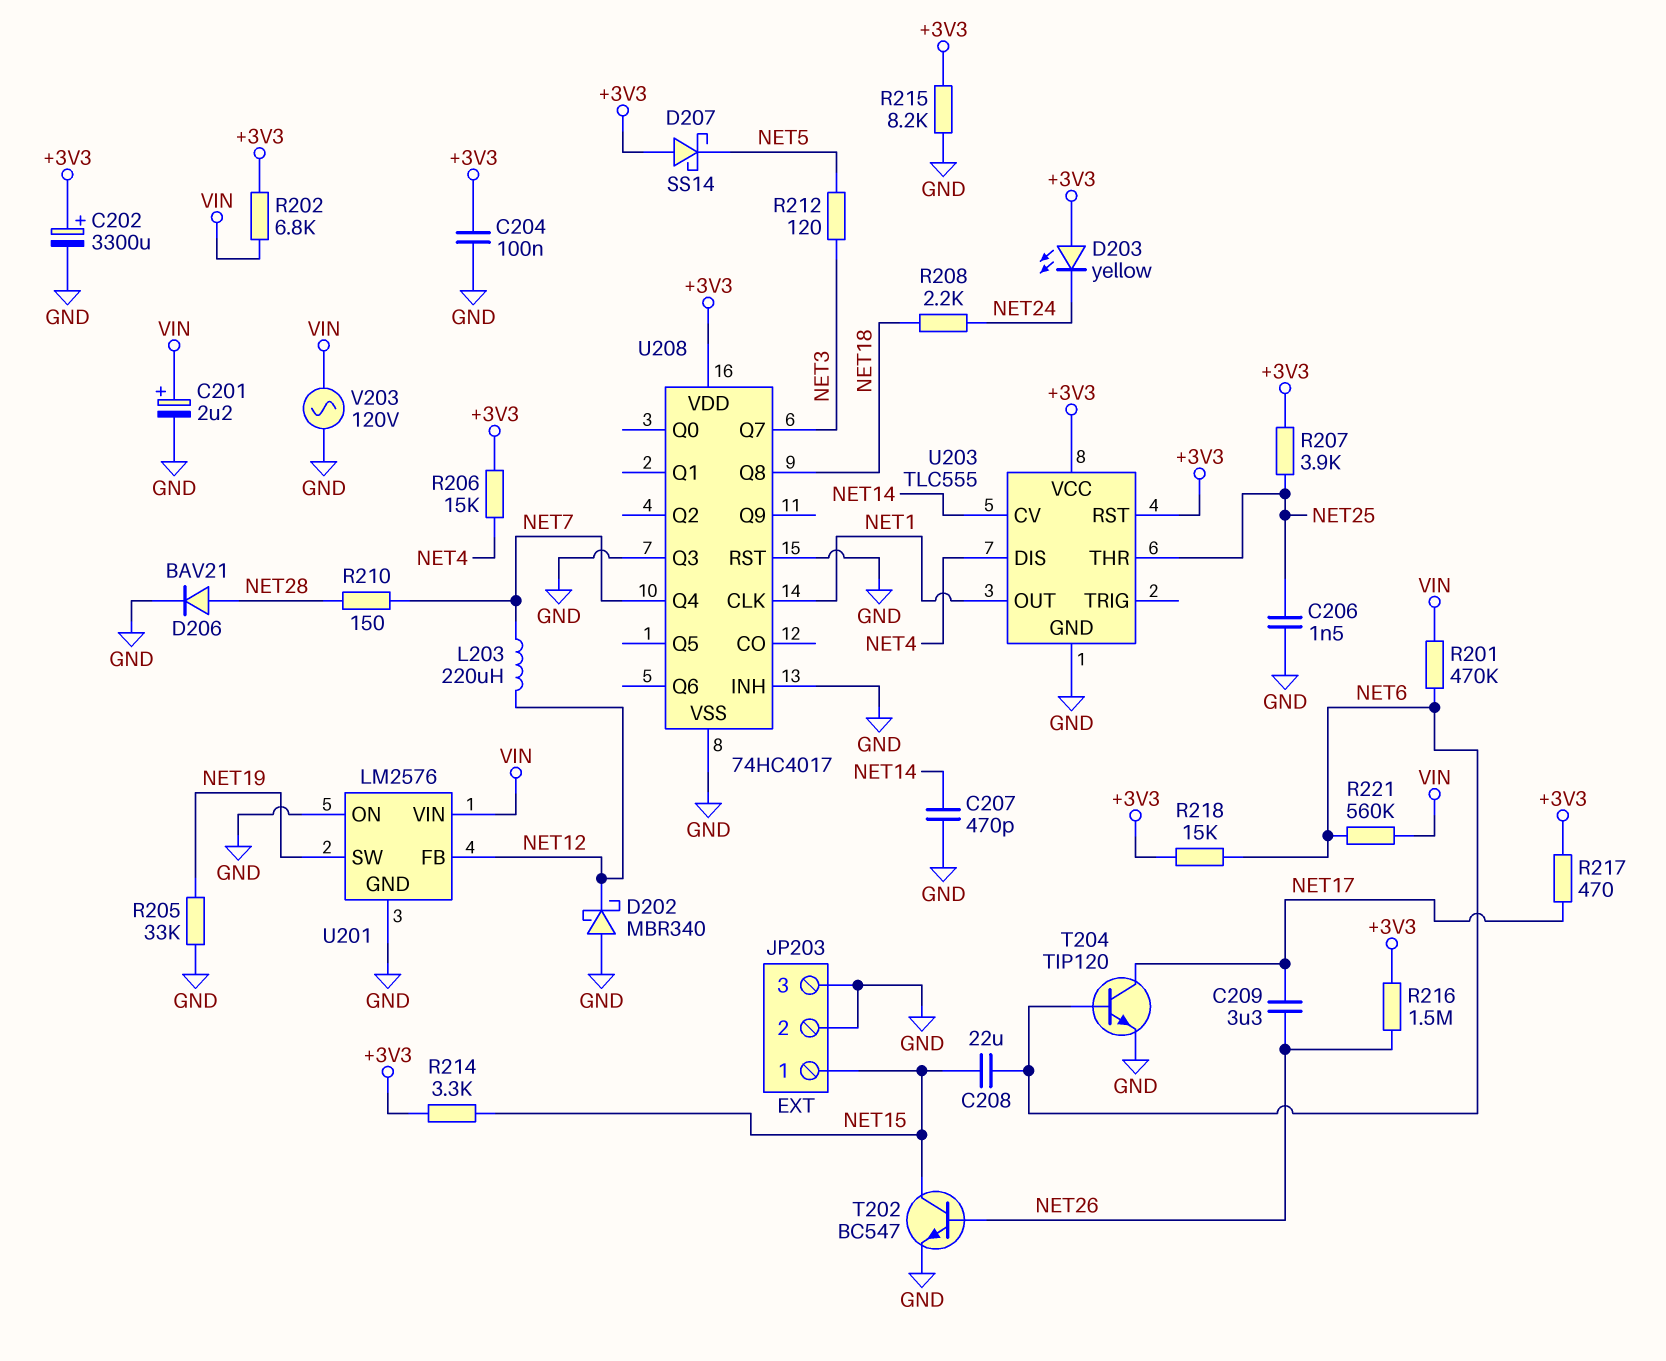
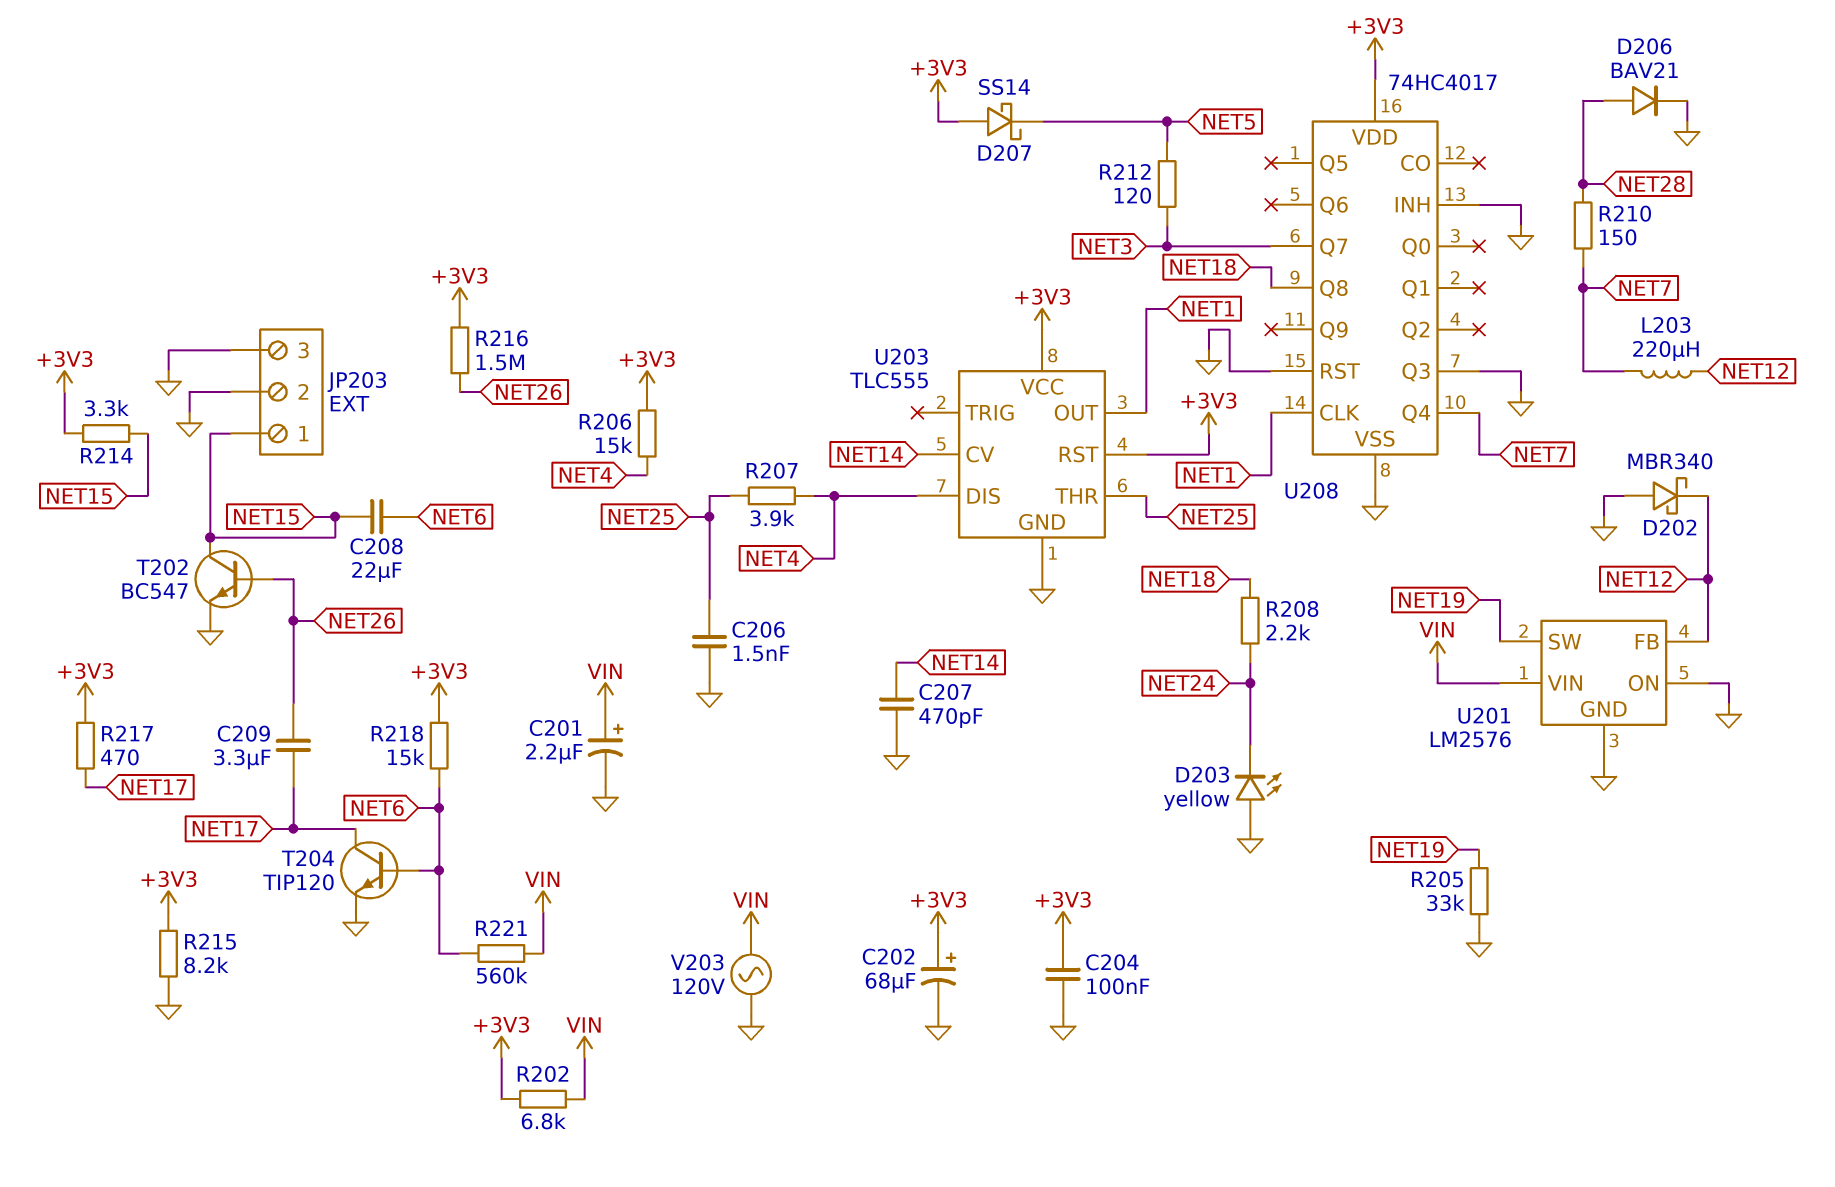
C202: 3300uF (plus +3V3, minus GND) -> 68uF (plus +3V3, minus GND)
D203: LED yellow (A +3V3, K NET24) -> LED yellow (A GND, K NET24)
R201: 470k (NET6, VIN) -> none
R207: 3.9k (+3V3, NET25) -> 3.9k (NET4, NET25)

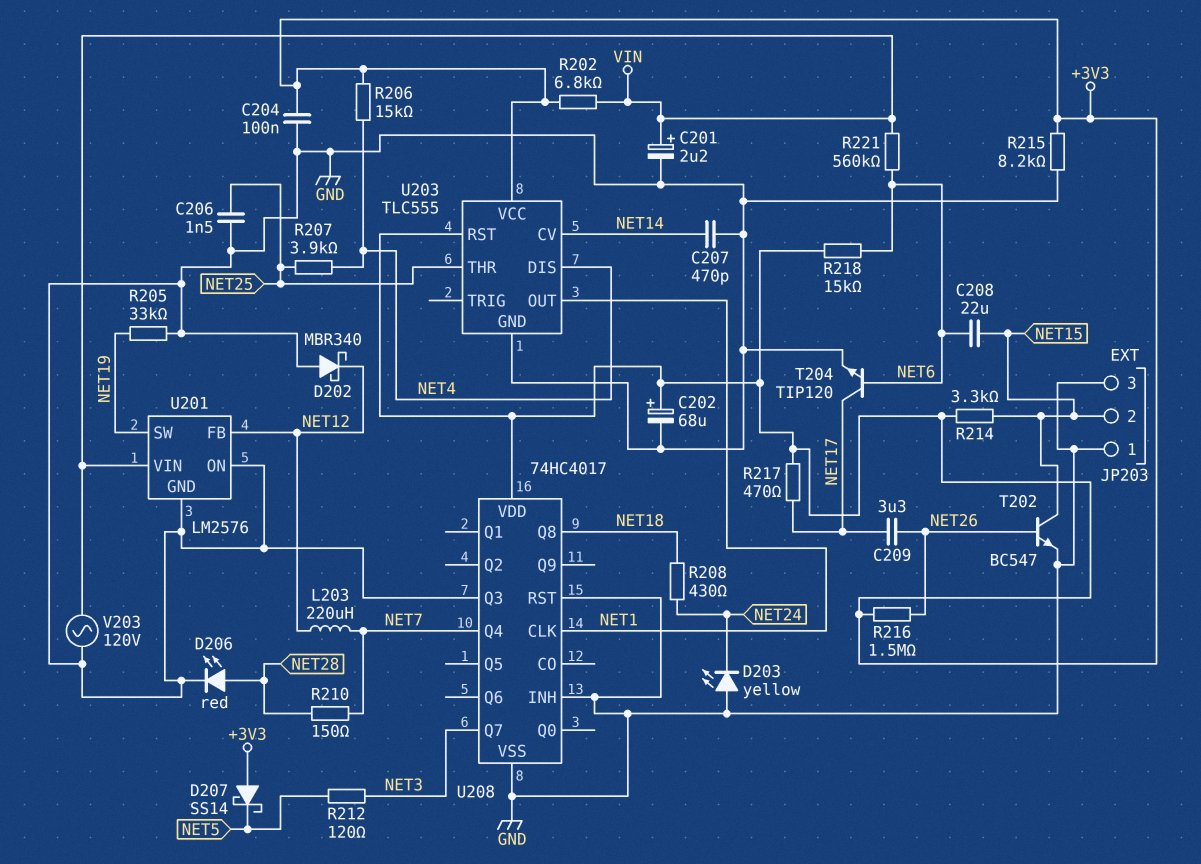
D206: diode BAV21 (A NET28, K GND) -> LED red (A NET28, K GND)
JP203 pin 1: NET15 -> GND
JP203 pin 2: GND -> NET15
R208: 2.2k (NET18, NET24) -> 430 (NET18, NET24)

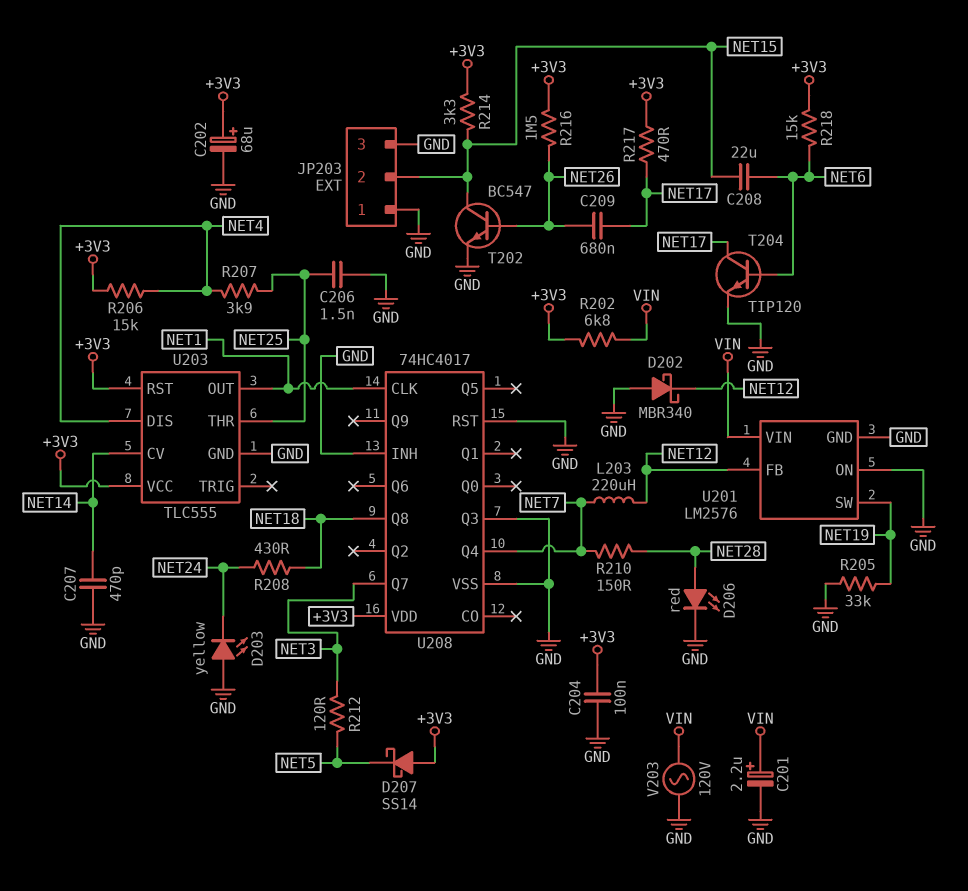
C209: 3.3uF (NET17, NET26) -> 680nF (NET17, NET26)
R215: 8.2k (+3V3, GND) -> none
R221: 560k (NET6, VIN) -> none

